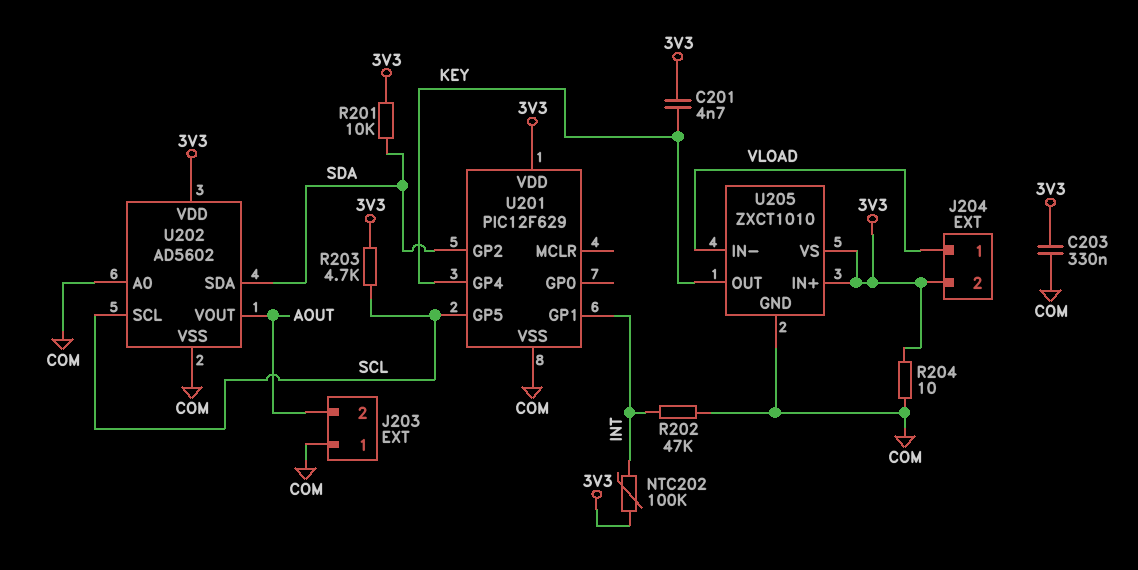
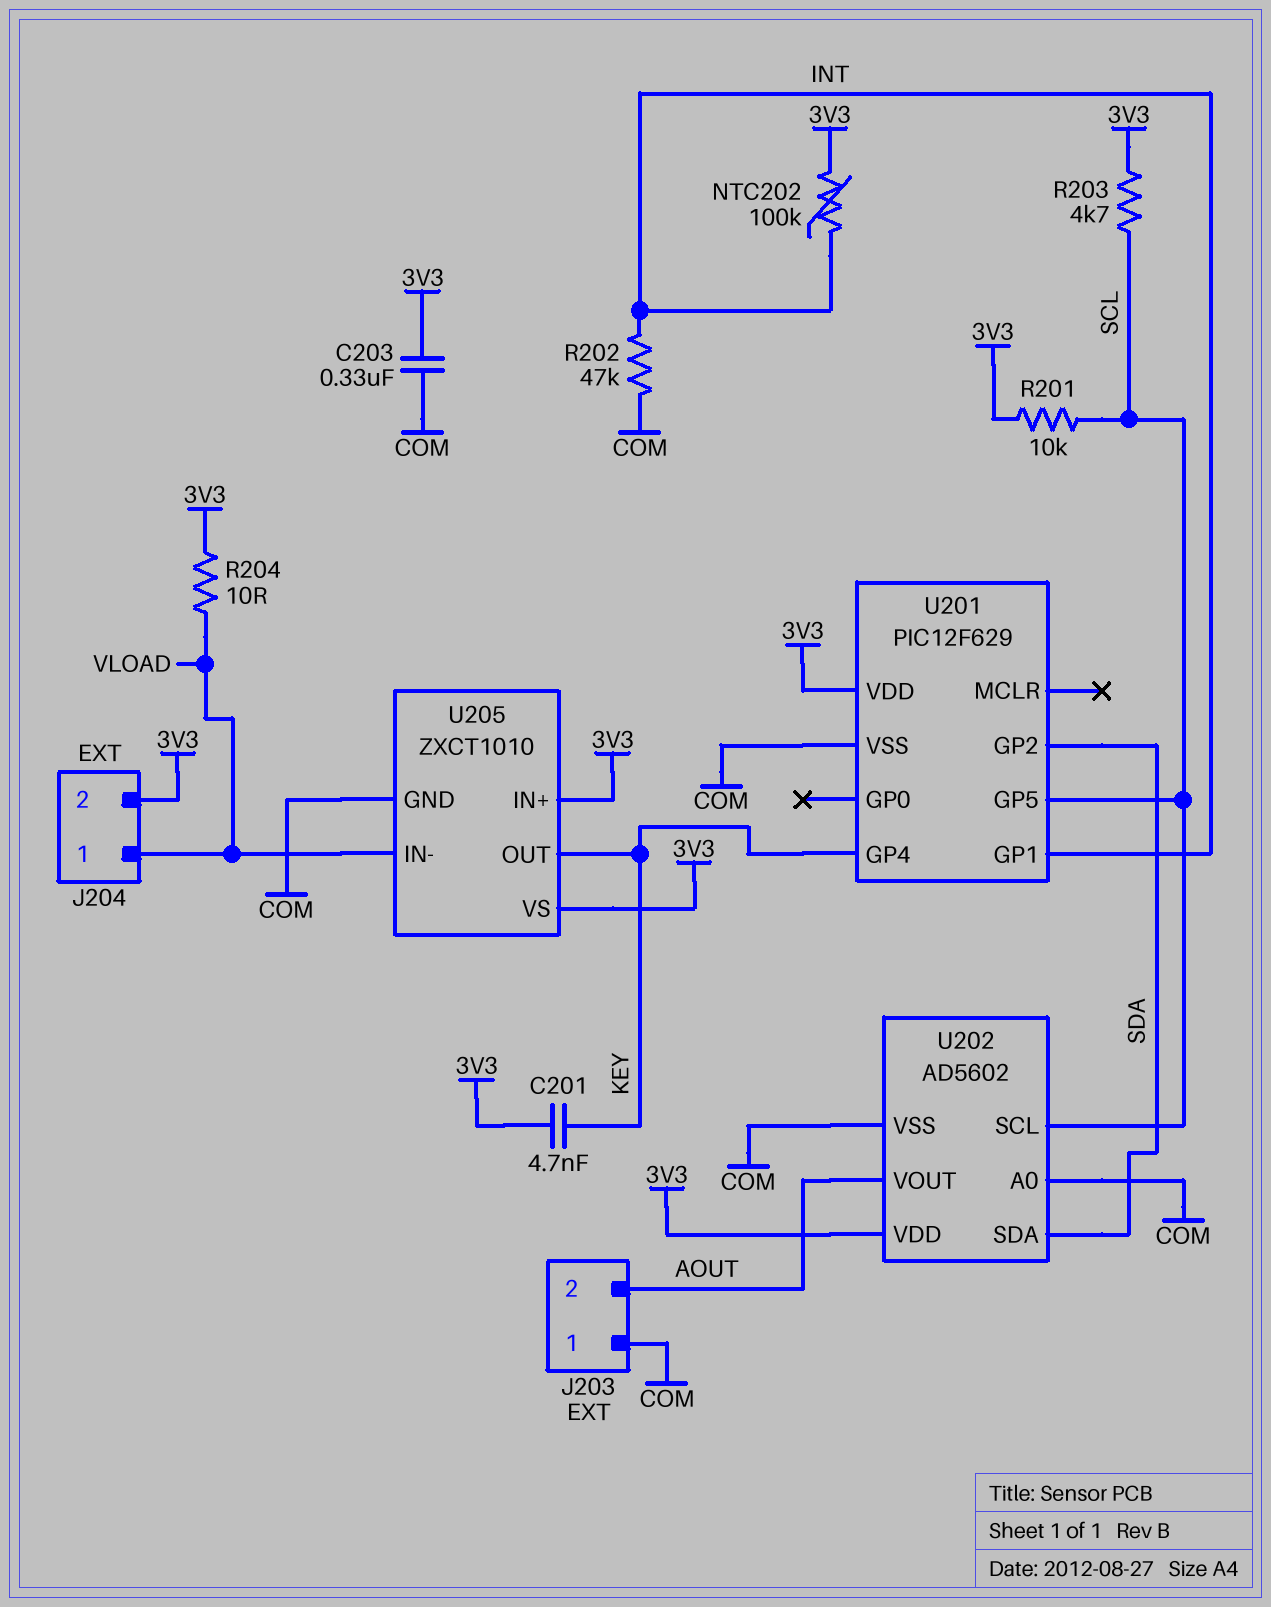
R201: 10k (3V3, SDA) -> 10k (3V3, SCL)
R204: 10 (3V3, COM) -> 10 (3V3, VLOAD)

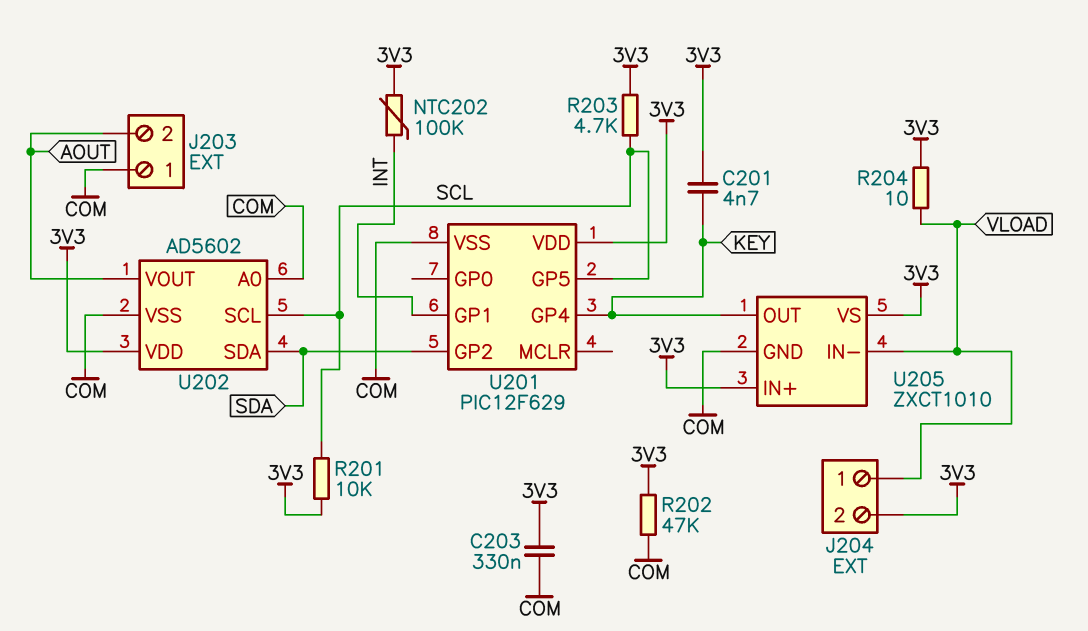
R202: 47k (COM, INT) -> 47k (3V3, COM)

